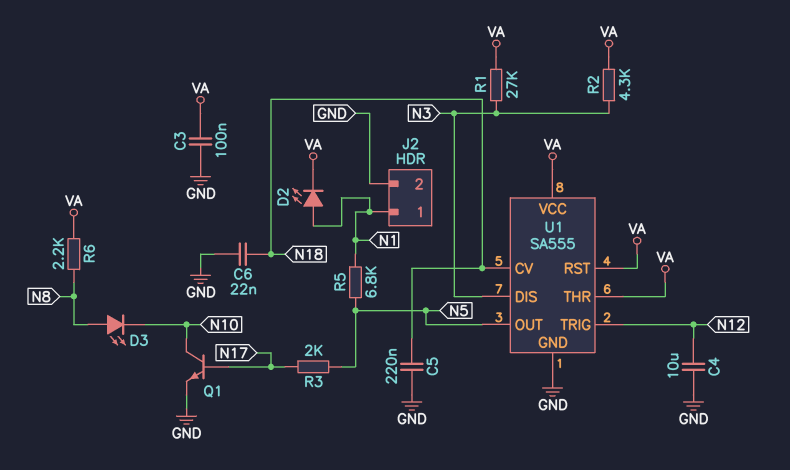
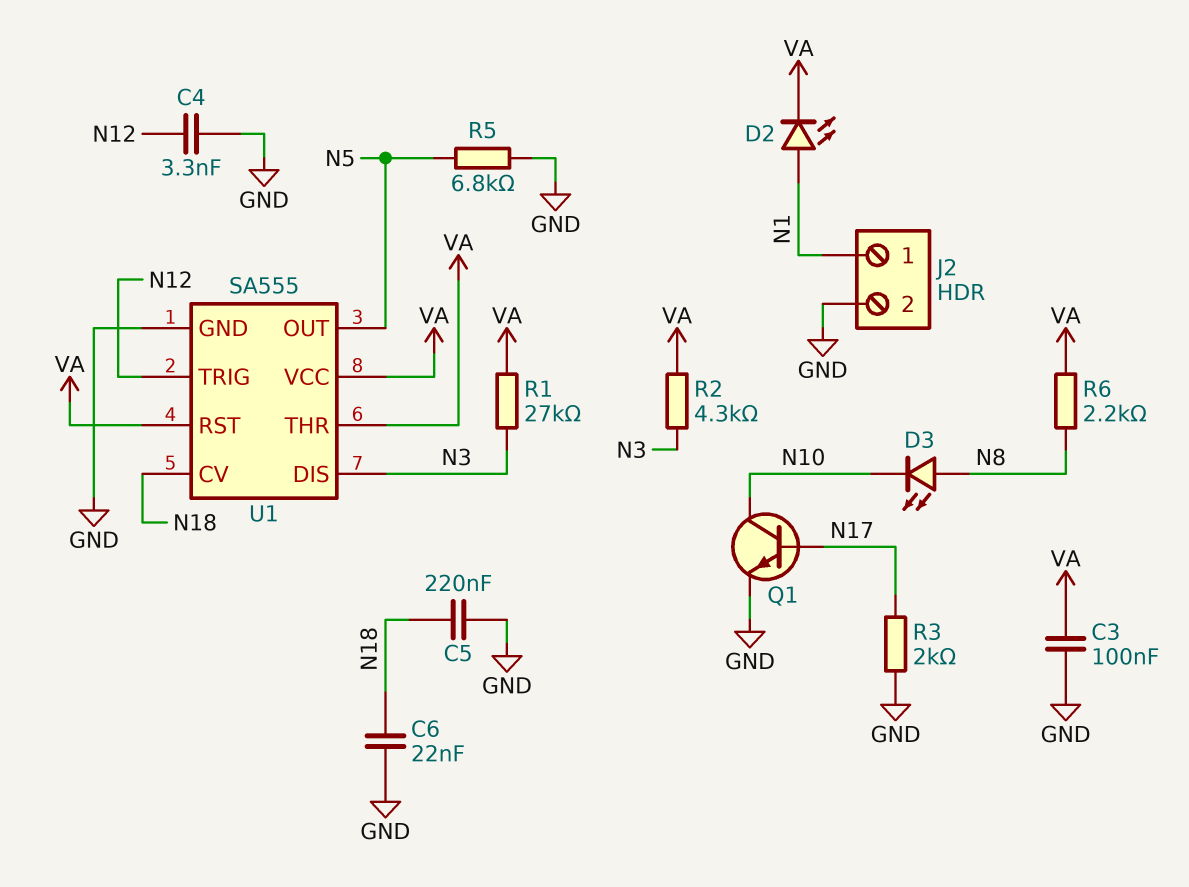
C4: 10uF (GND, N12) -> 3.3nF (GND, N12)
R3: 2k (N5, N17) -> 2k (GND, N17)
R5: 6.8k (N1, N5) -> 6.8k (GND, N5)

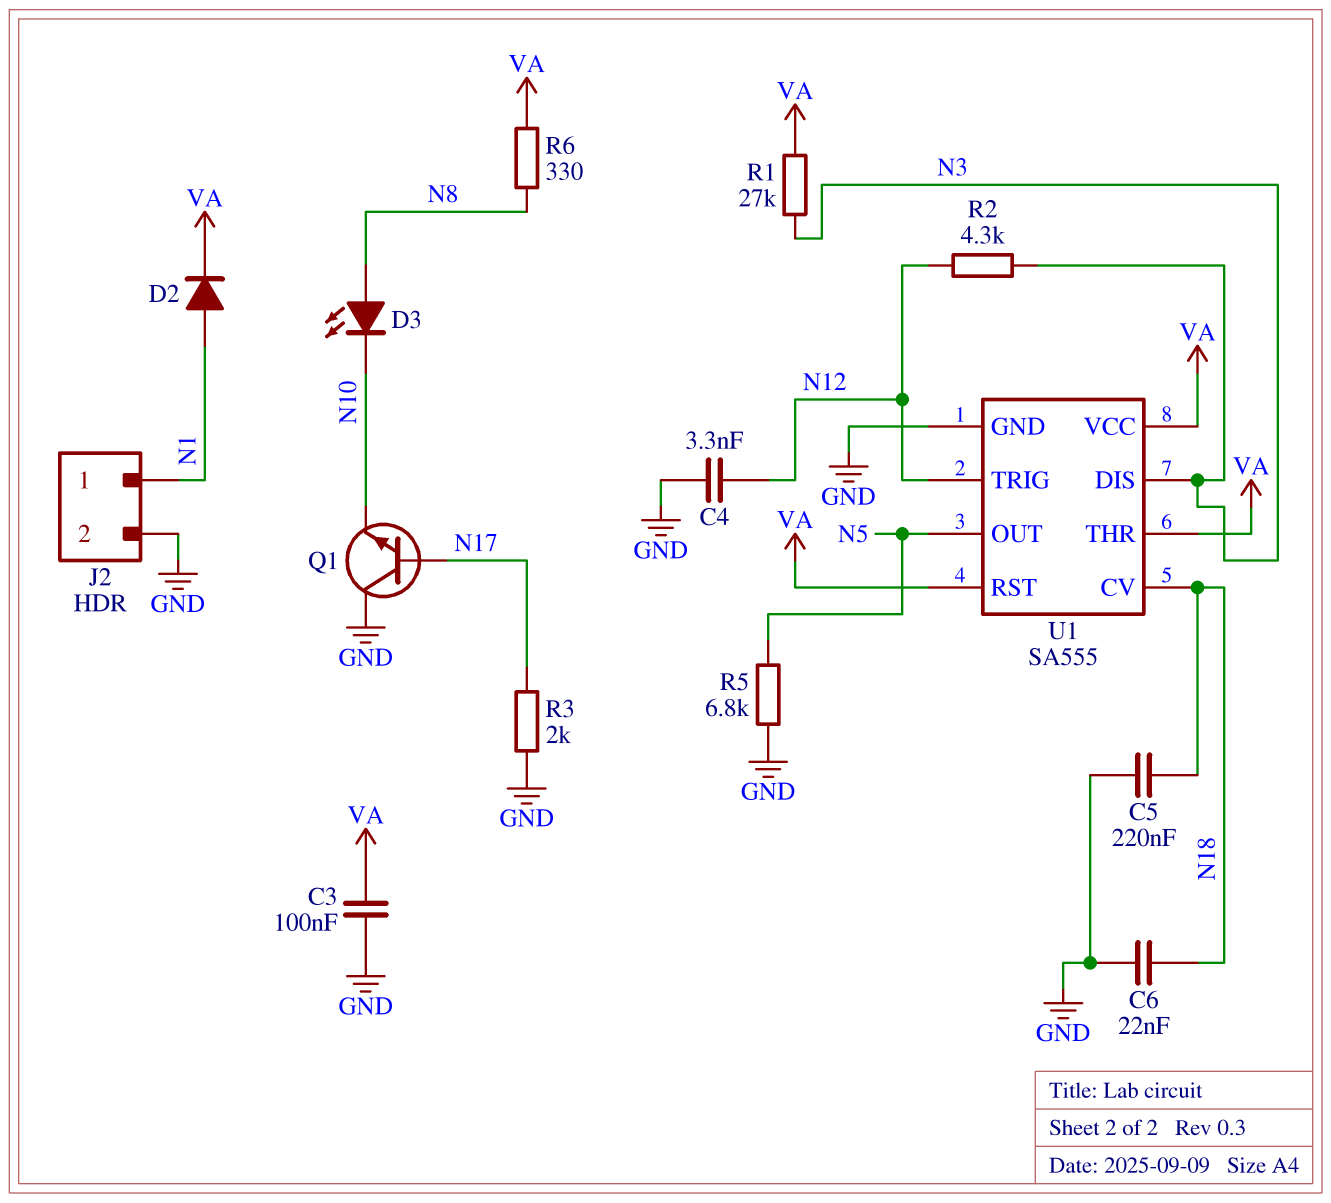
D2: LED (A N1, K VA) -> diode (A N1, K VA)
Q1: NPN (B N17, C N10, E GND) -> NPN (B N17, C GND, E N10)
R2: 4.3k (N3, VA) -> 4.3k (N3, N12)
R6: 2.2k (N8, VA) -> 330 (N8, VA)

